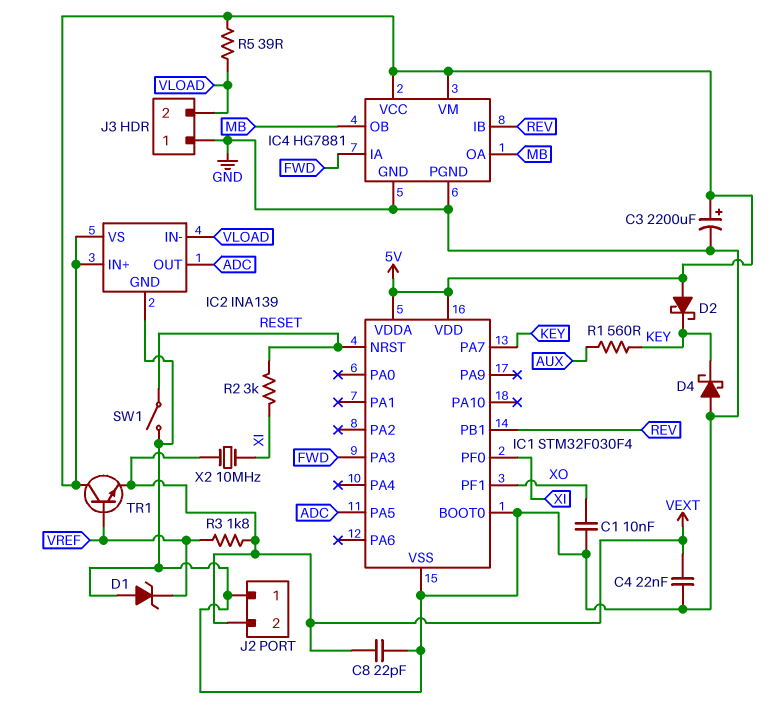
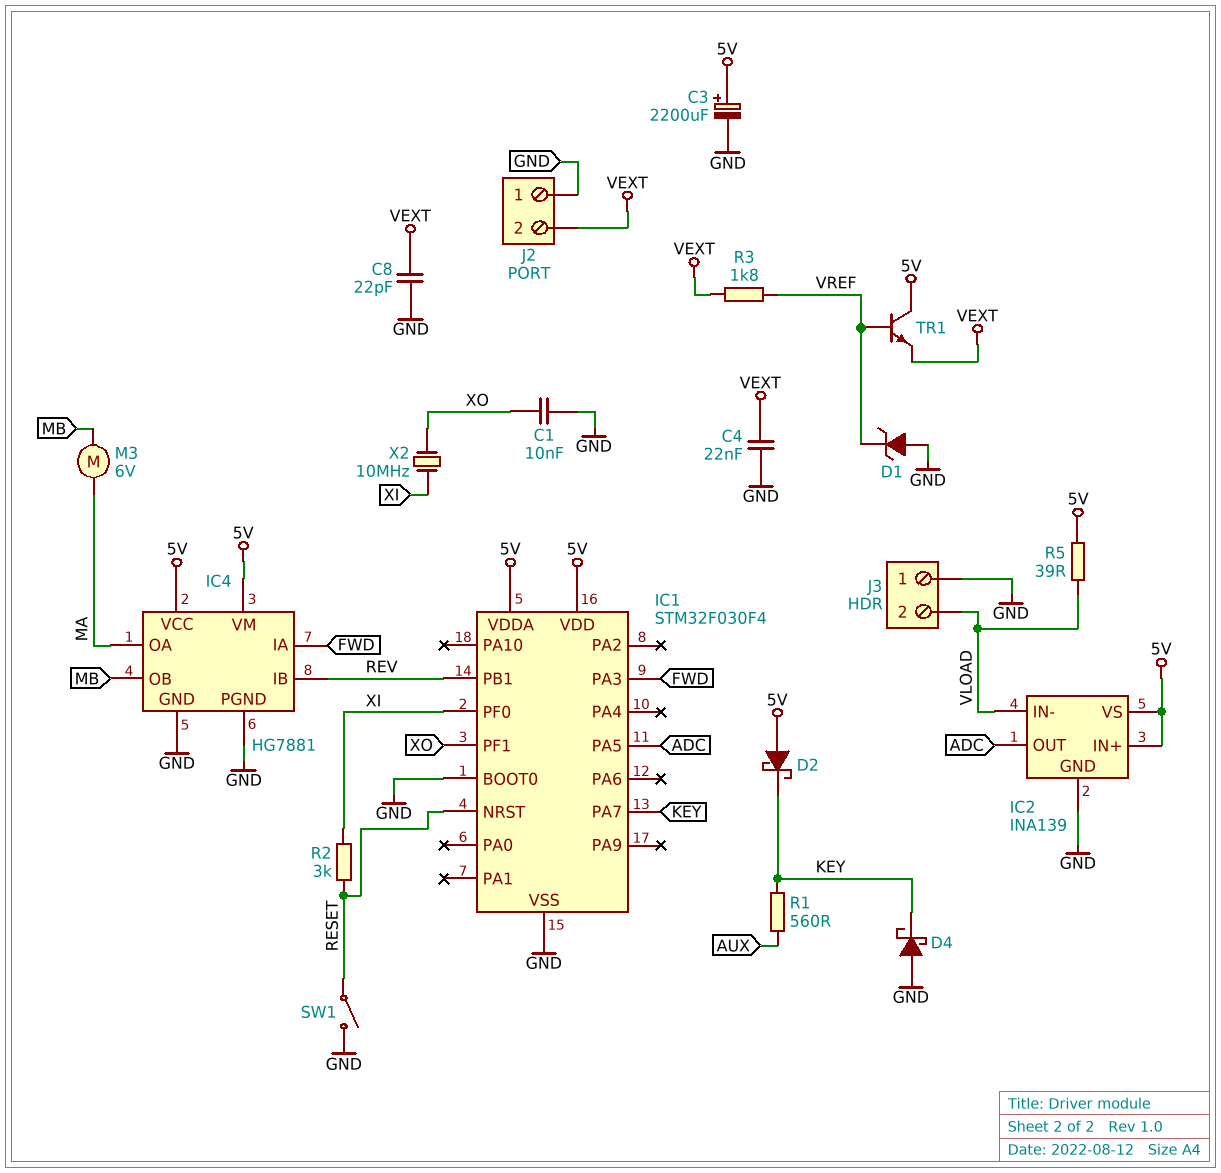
IC4 pin OA: MB -> MA
M3: none -> motor 6V (MA, MB)
X2: 10MHz (VEXT, XI) -> 10MHz (XI, XO)

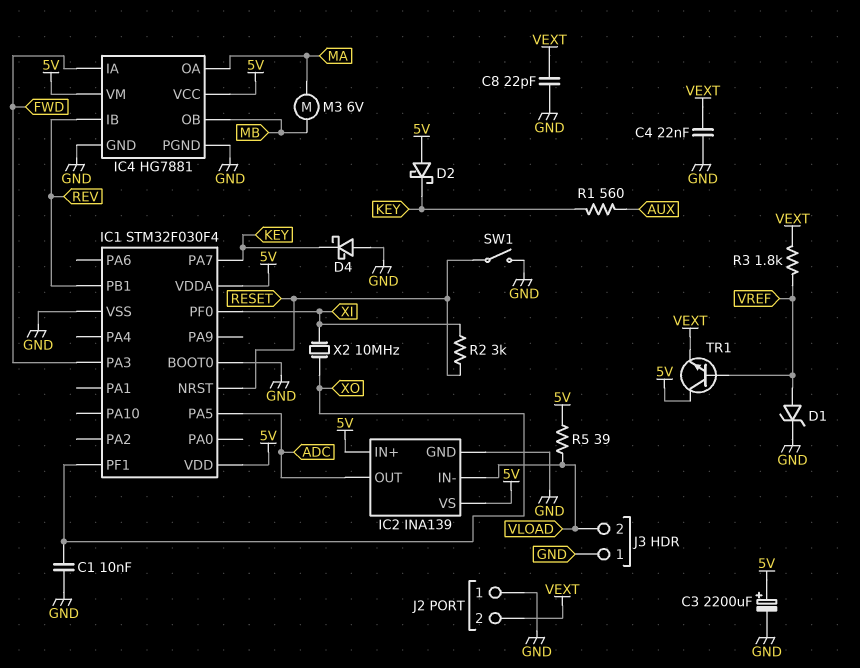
D1: zener (A GND, K VREF) -> zener (A VREF, K GND)

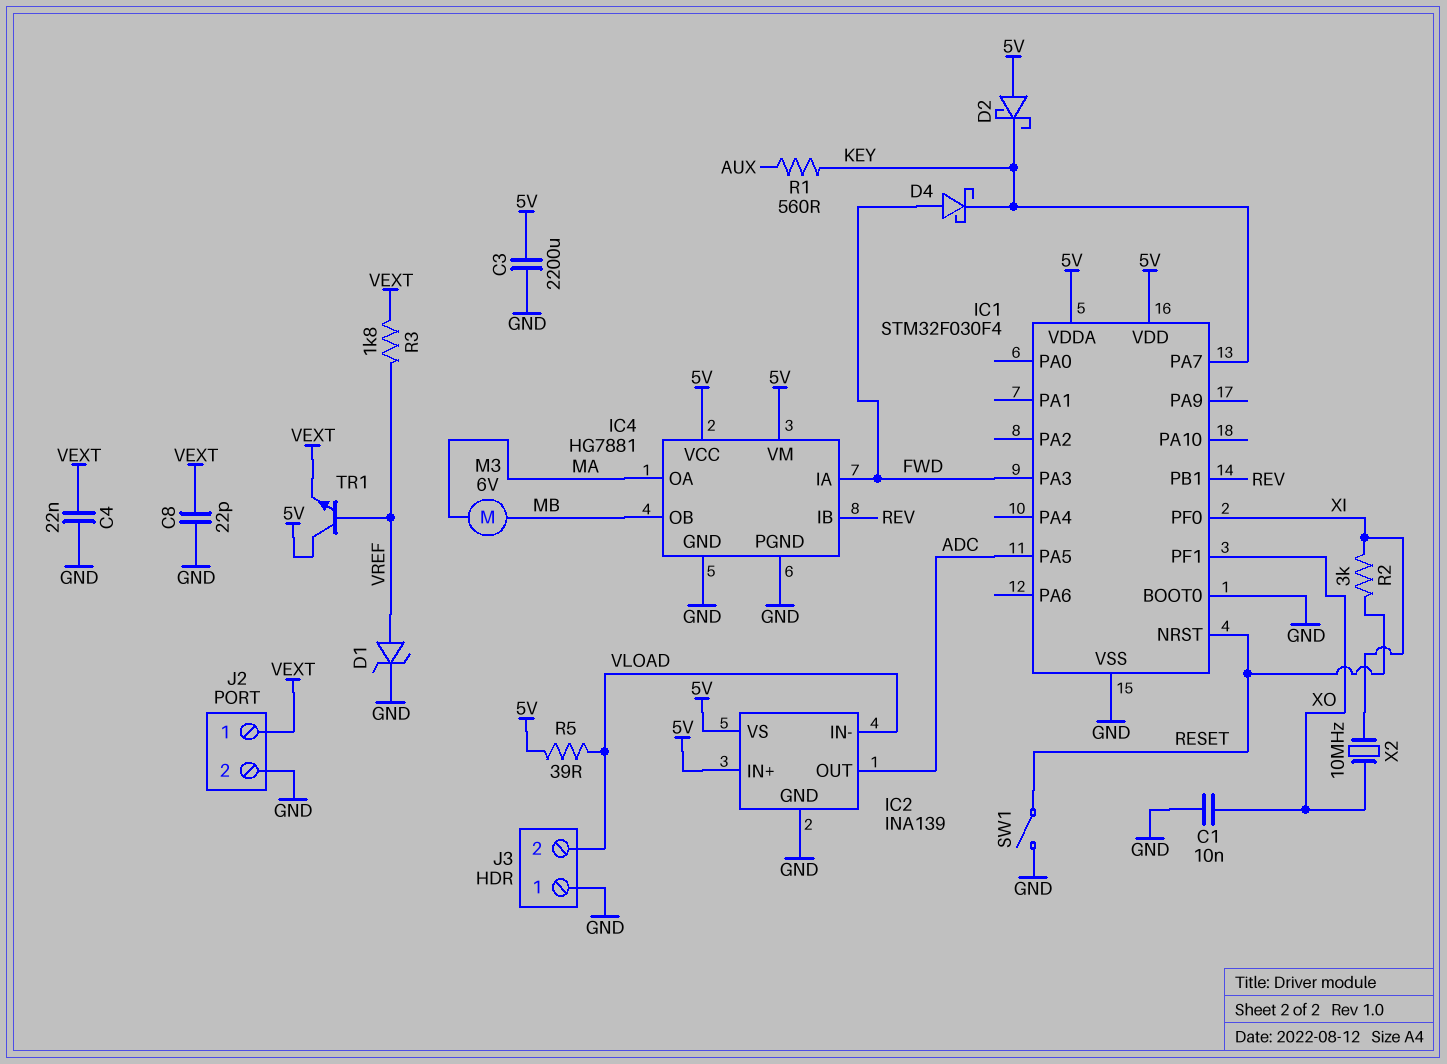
C3: 2200uF (plus 5V, minus GND) -> 2200uF (5V, GND)
D4: schottky (A GND, K KEY) -> schottky (A FWD, K KEY)
J2 pin 1: GND -> VEXT
J2 pin 2: VEXT -> GND

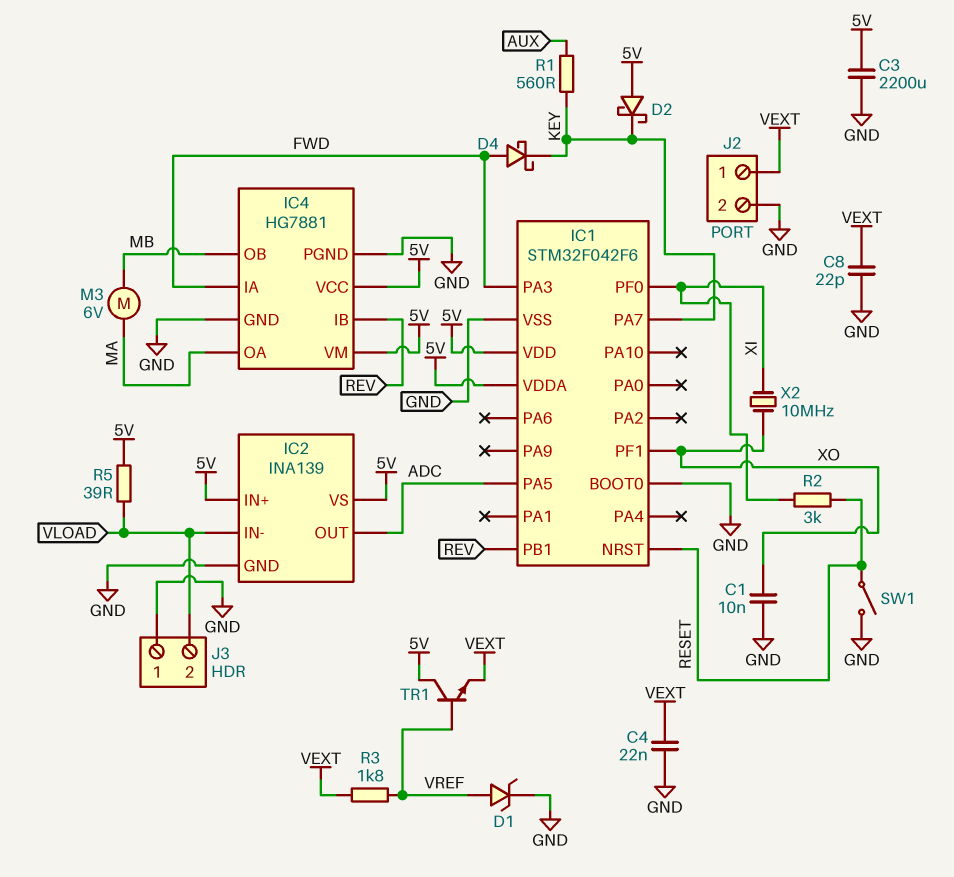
IC1: STM32F030F4 -> STM32F042F6

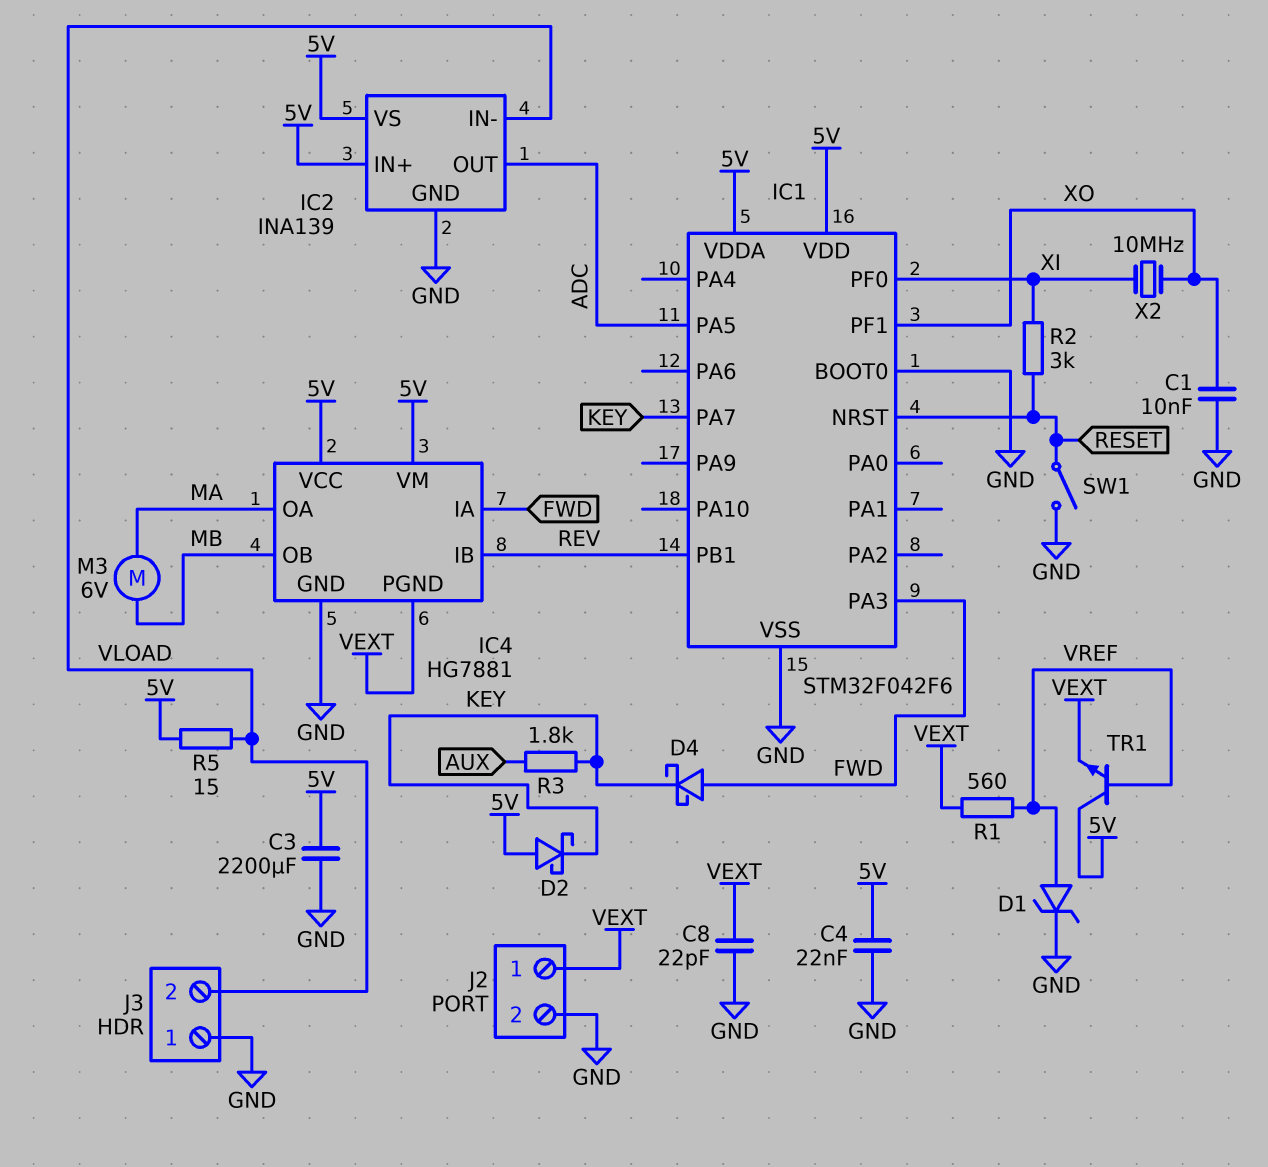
C4: 22nF (GND, VEXT) -> 22nF (5V, GND)
IC4 pin PGND: GND -> VEXT
R1: 560 (AUX, KEY) -> 560 (VEXT, VREF)
R3: 1.8k (VEXT, VREF) -> 1.8k (AUX, KEY)
R5: 39 (5V, VLOAD) -> 15 (5V, VLOAD)

